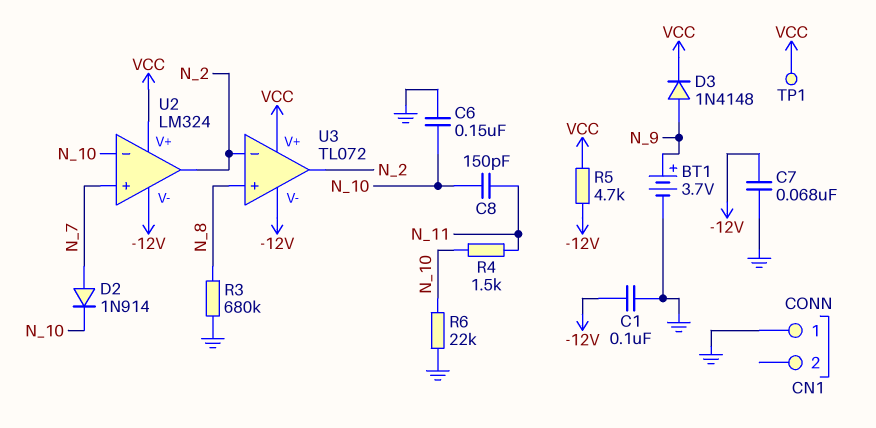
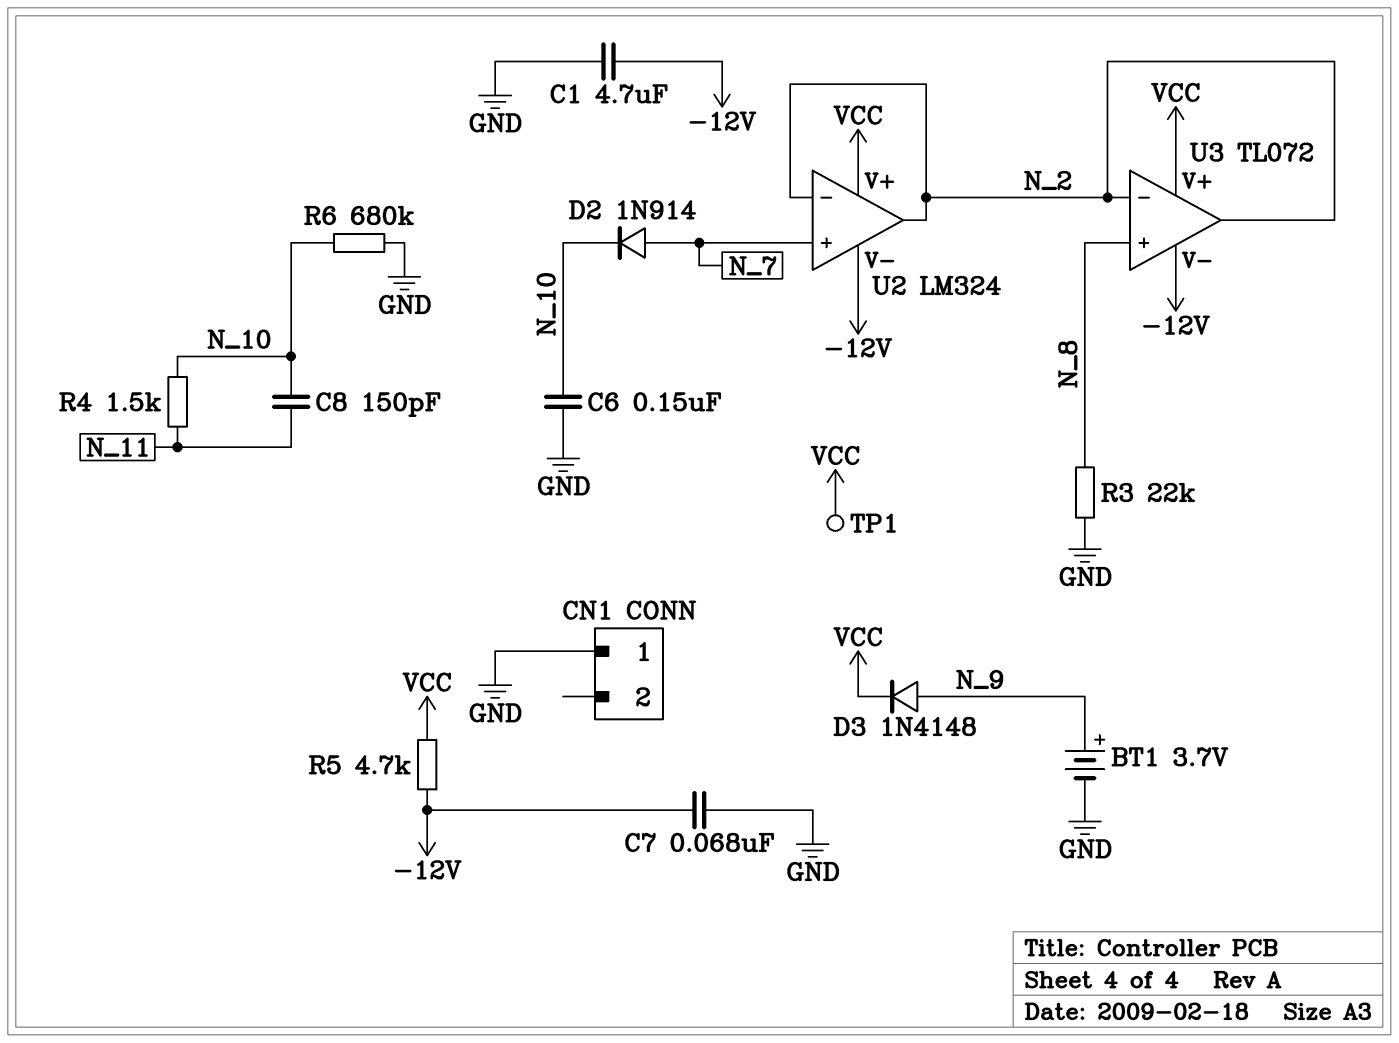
C1: 100nF (-12V, GND) -> 4.7uF (-12V, GND)
R3: 680k (GND, N_8) -> 22k (GND, N_8)
R6: 22k (GND, N_10) -> 680k (GND, N_10)
U2 pin in-: N_10 -> N_2

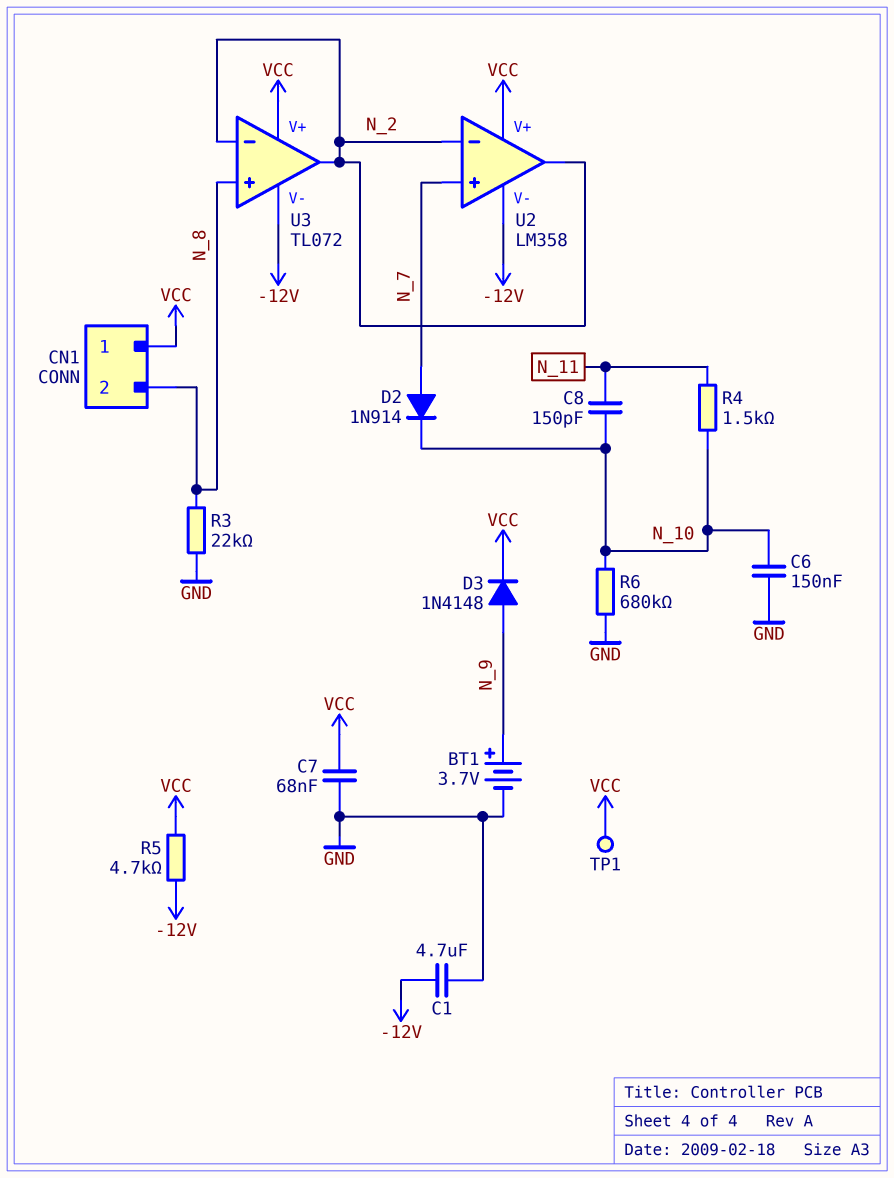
C7: 68nF (-12V, GND) -> 68nF (GND, VCC)
CN1 pin 1: GND -> VCC
CN1 pin 2: none -> N_8
U2: LM324 -> LM358

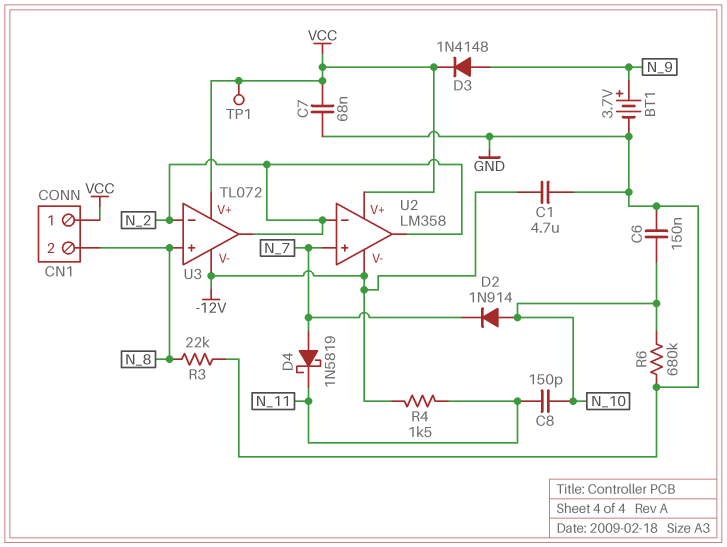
D2: diode 1N914 (A N_7, K N_10) -> diode 1N914 (A N_10, K N_7)
D4: none -> schottky 1N5819 (A N_7, K N_11)
R4: 1.5k (N_10, N_11) -> 1.5k (-12V, N_11)
R5: 4.7k (-12V, VCC) -> none

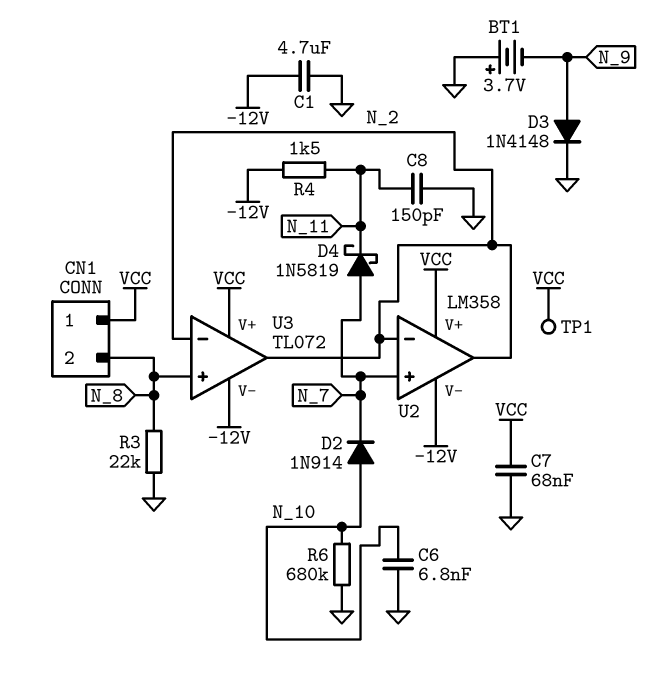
BT1: 3.7V (plus N_9, minus GND) -> 3.7V (plus GND, minus N_9)
C6: 150nF (GND, N_10) -> 6.8nF (GND, N_10)
C8: 150pF (N_10, N_11) -> 150pF (GND, N_11)
D3: diode 1N4148 (A N_9, K VCC) -> diode 1N4148 (A N_9, K GND)

